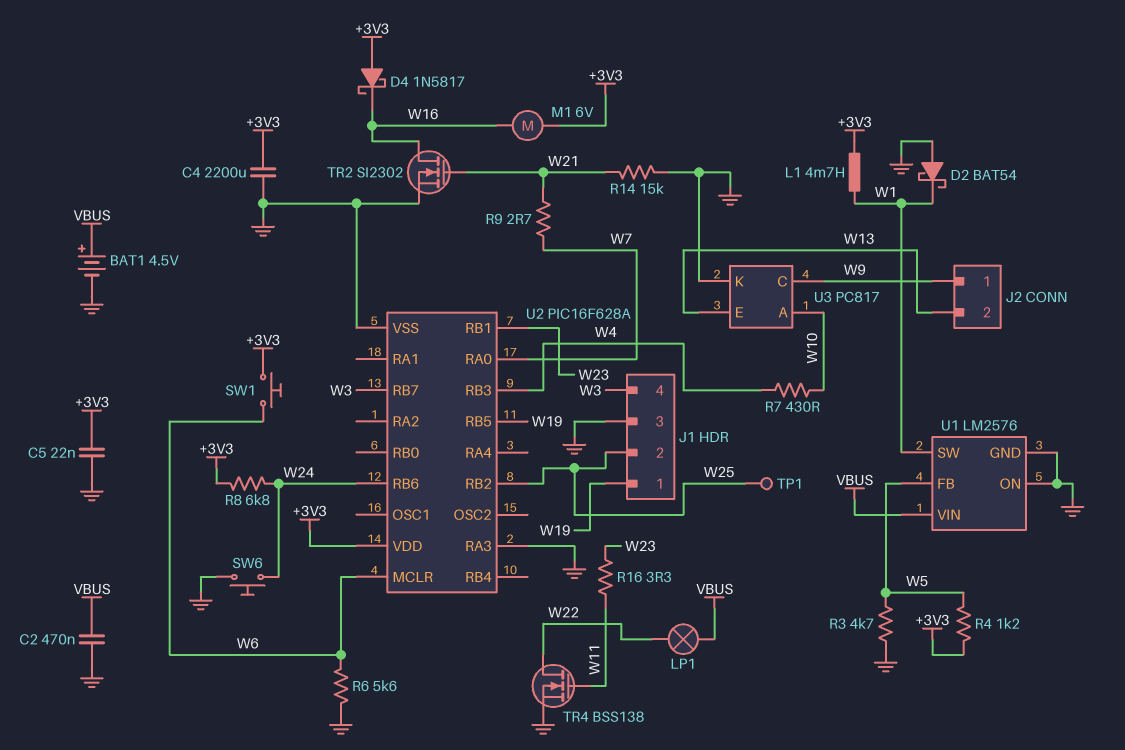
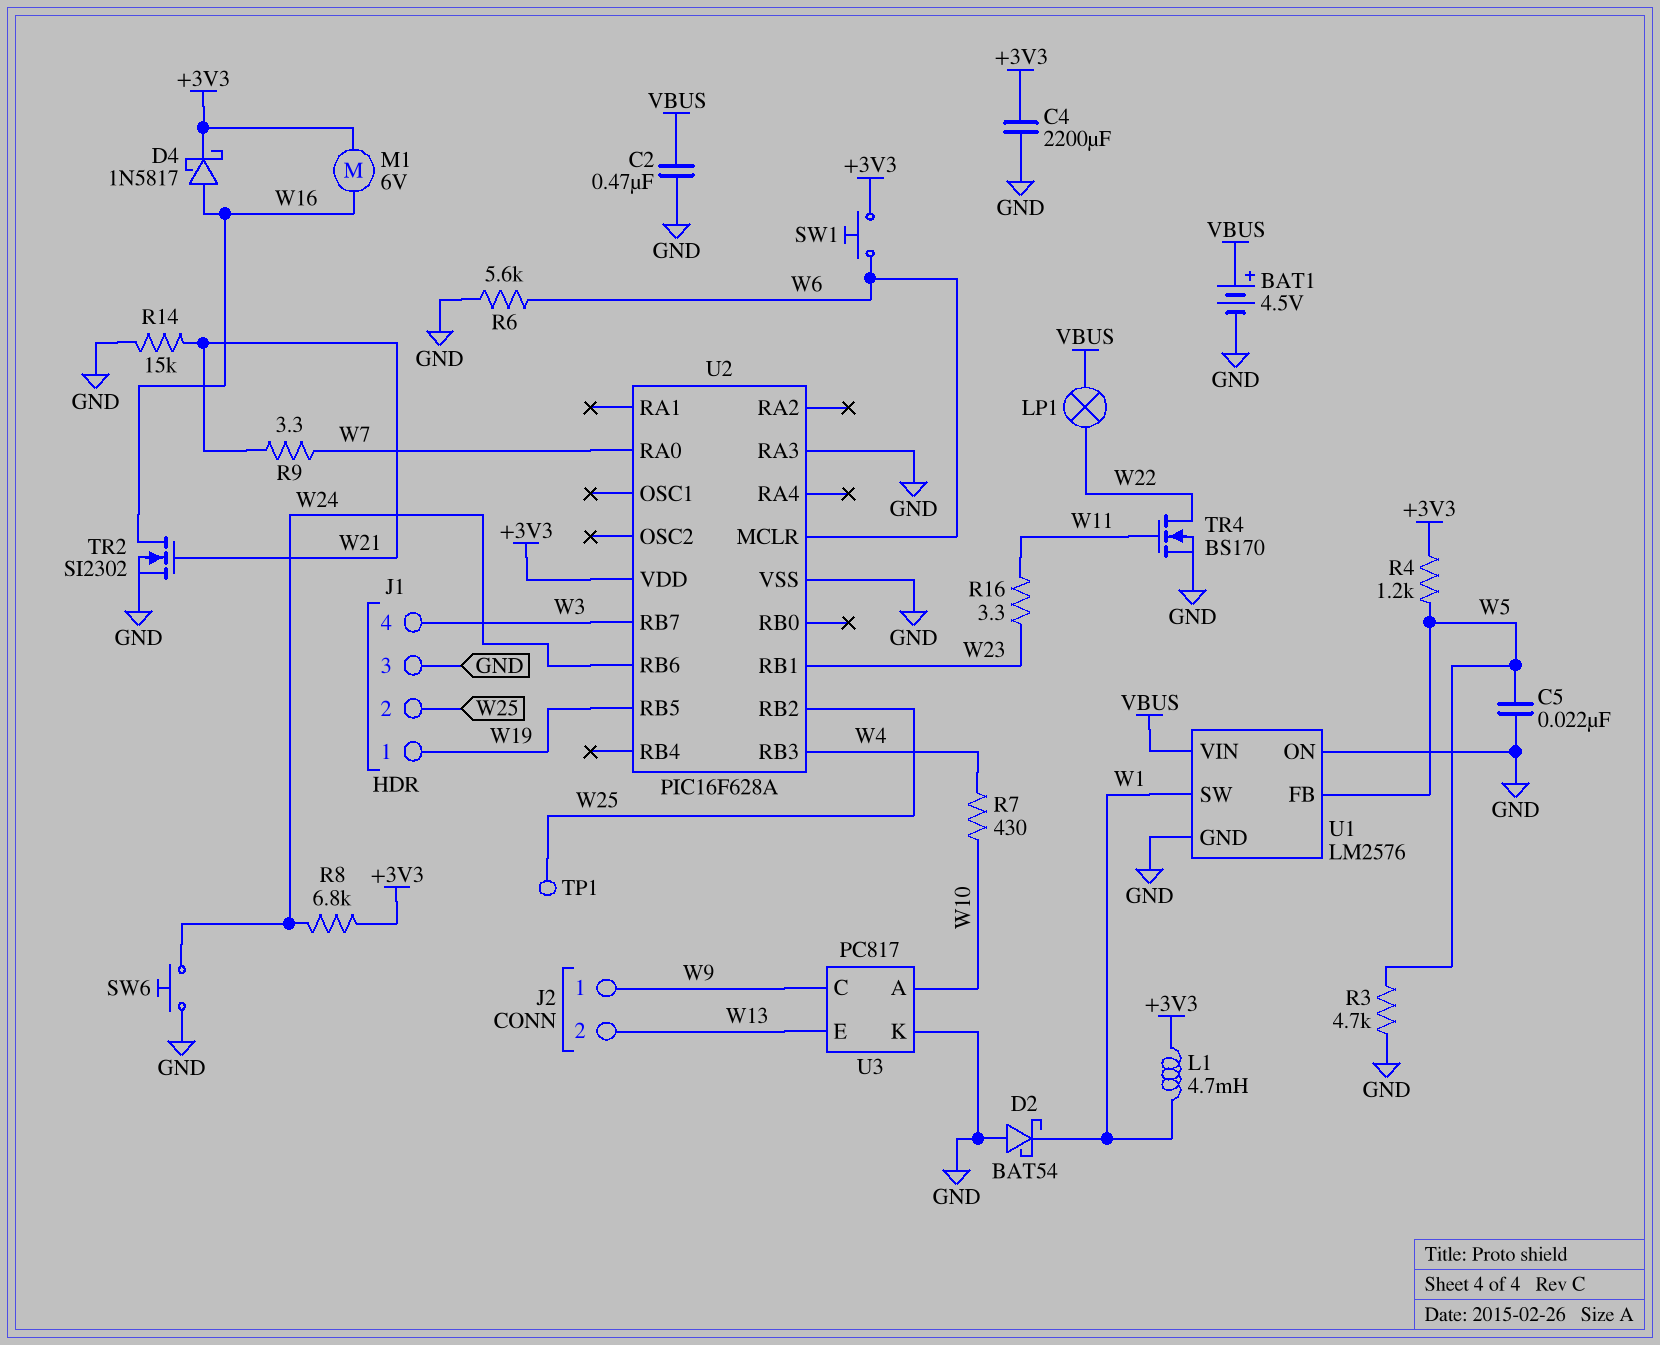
C5: 22nF (+3V3, GND) -> 22nF (GND, W5)
D4: schottky 1N5817 (A +3V3, K W16) -> schottky 1N5817 (A W16, K +3V3)
R9: 2.7 (W7, W21) -> 3.3 (W7, W21)
TR4: NMOS BSS138 (G W11, D W22, S GND) -> NMOS BS170 (G W11, D W22, S GND)

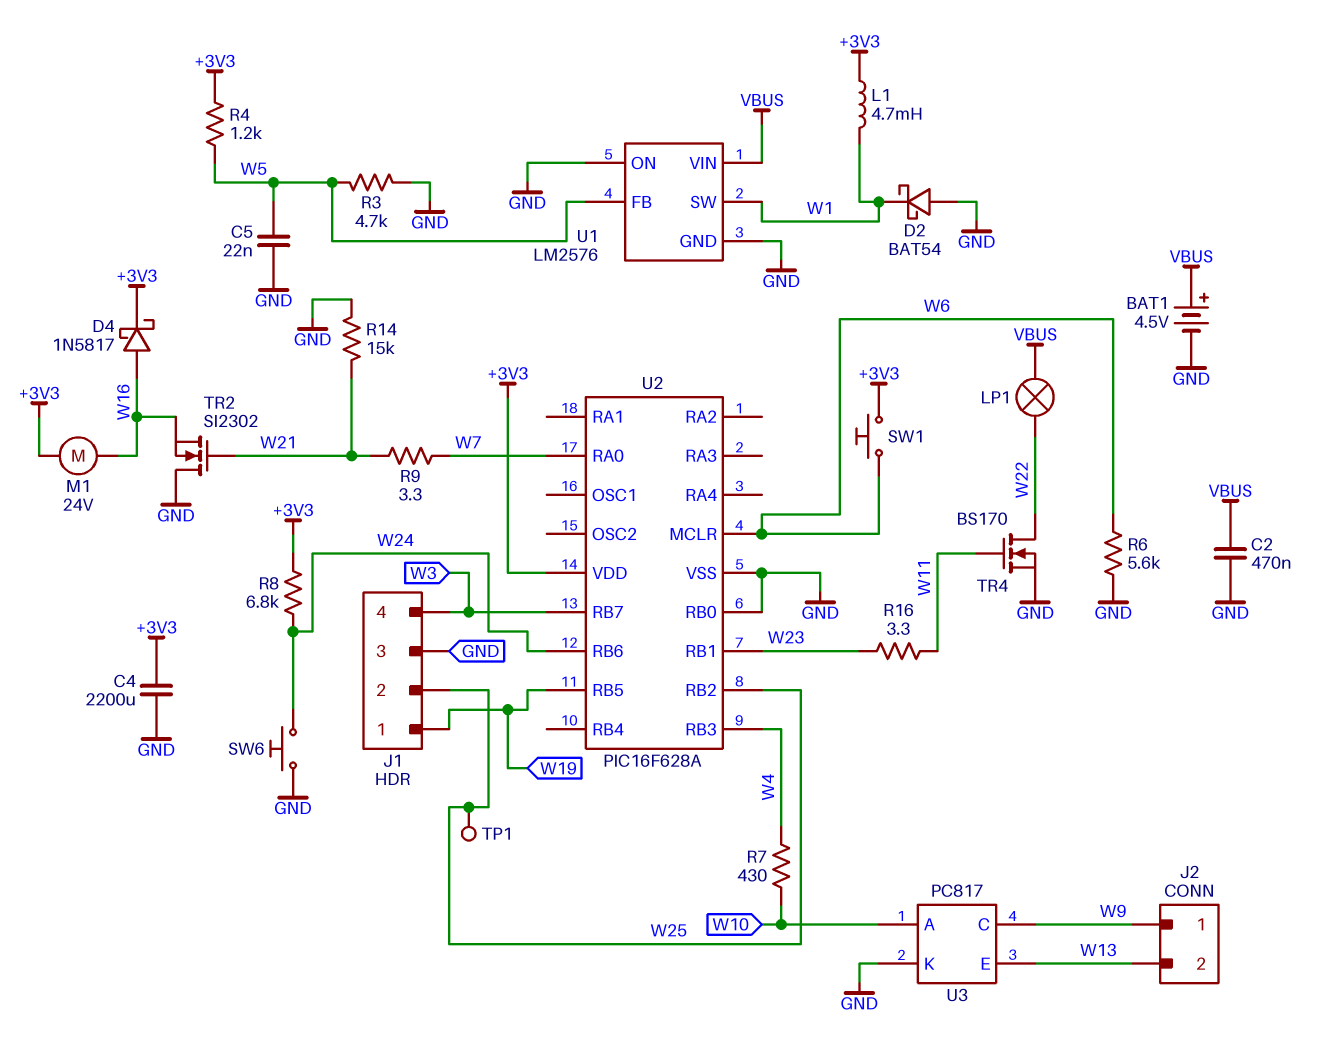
M1: motor 6V (+3V3, W16) -> motor 24V (+3V3, W16)
TR2: NMOS SI2302 (G W21, D W16, S GND) -> NMOS SI2302 (G W21, D GND, S W16)
U2 pin RA3: GND -> none
U2 pin RB0: none -> GND

